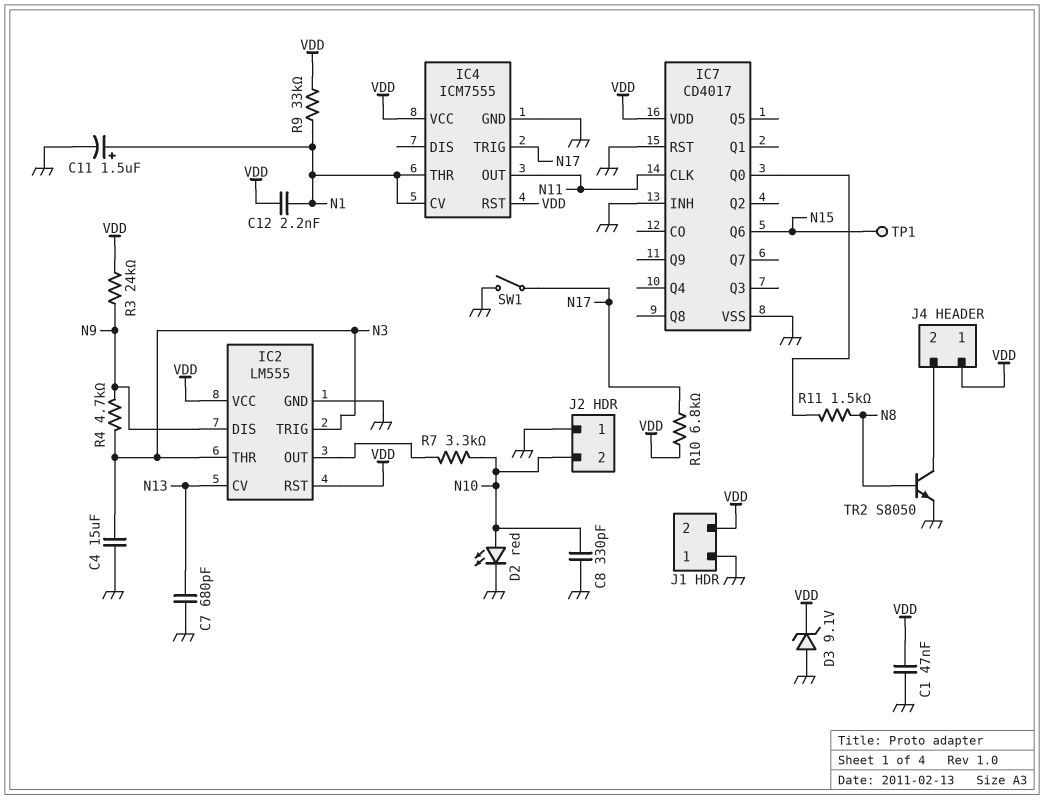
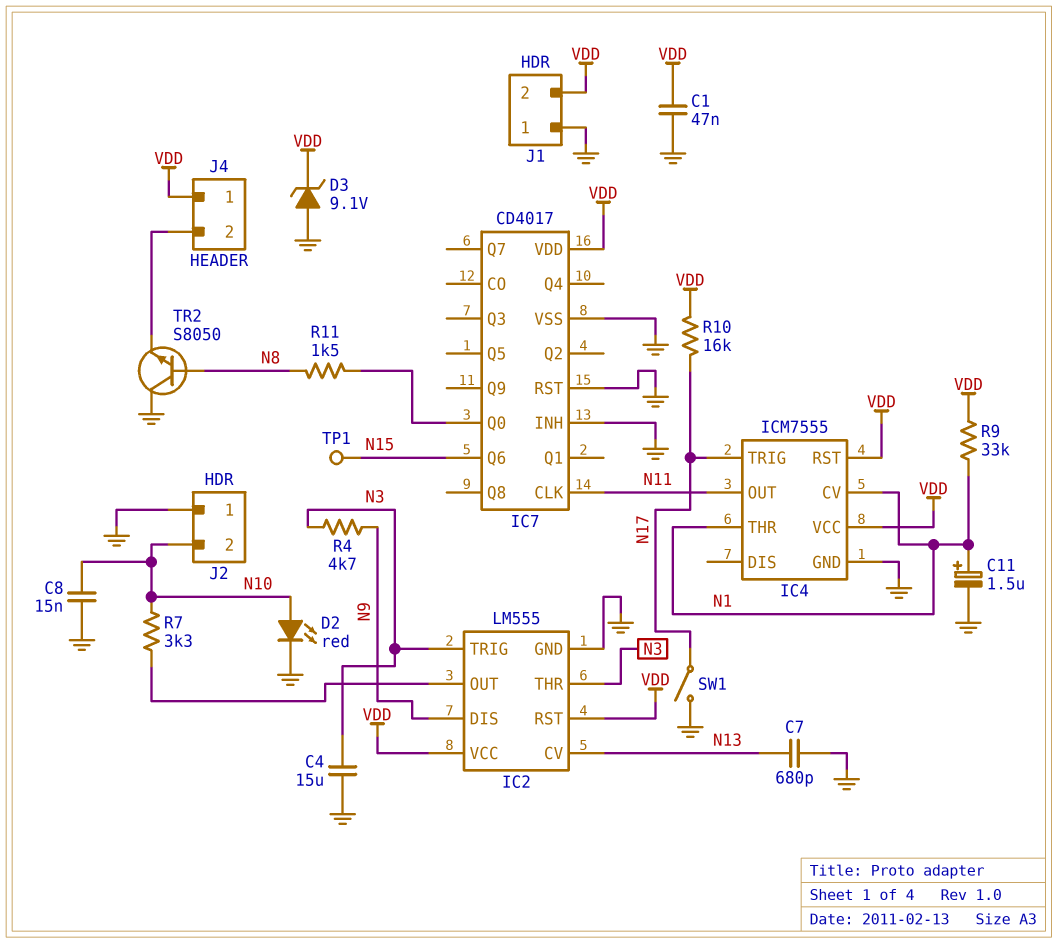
C8: 330pF (GND, N10) -> 15nF (GND, N10)
C12: 2.2nF (N1, VDD) -> none
R3: 24k (N9, VDD) -> none
R10: 6.8k (N17, VDD) -> 16k (N17, VDD)
TR2: NPN S8050 (B N8, C J4/2, E GND) -> NPN S8050 (B N8, C GND, E J4/2)

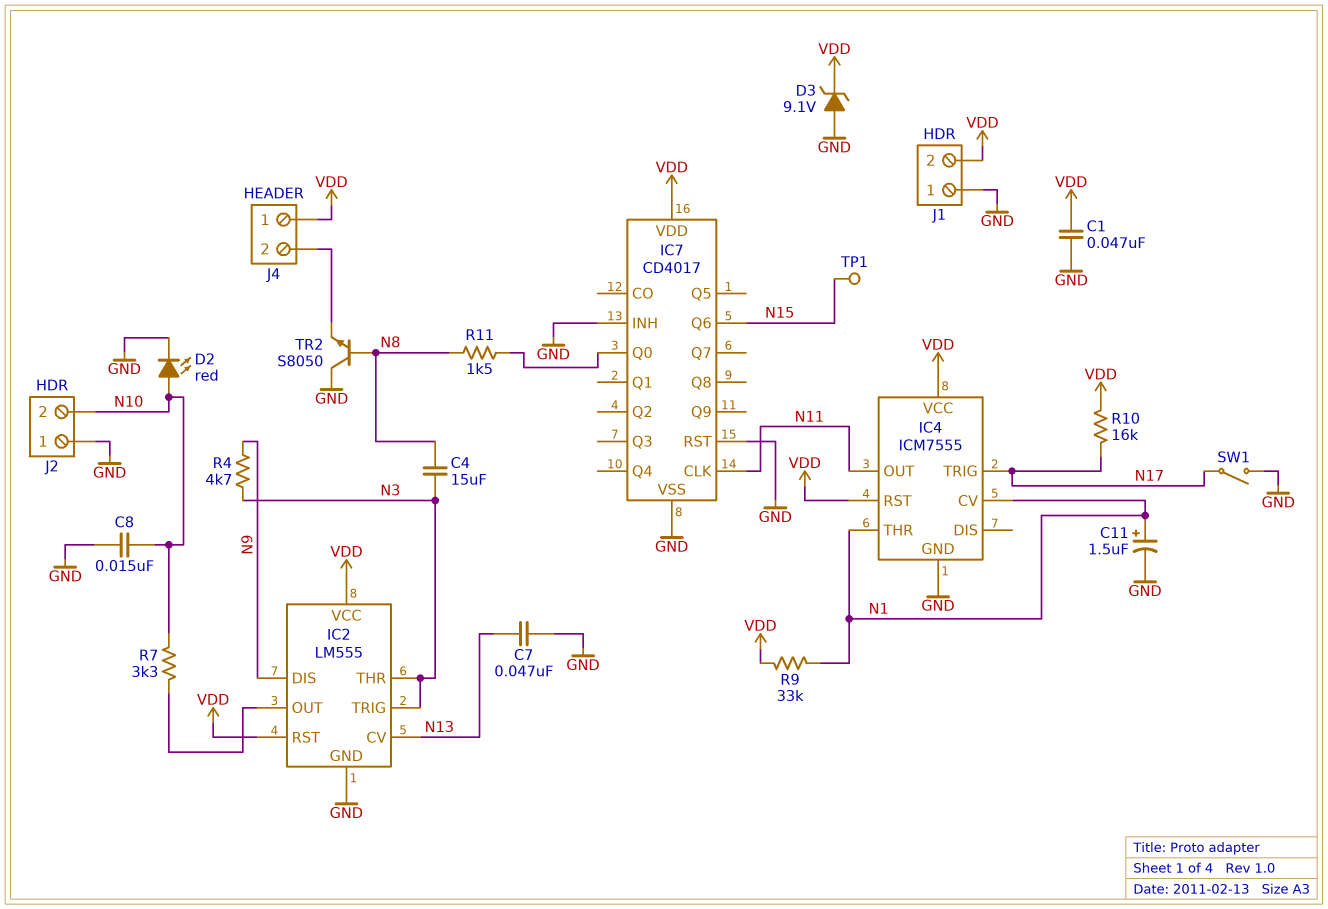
C4: 15uF (GND, N3) -> 15uF (N3, N8)
C7: 680pF (GND, N13) -> 47nF (GND, N13)

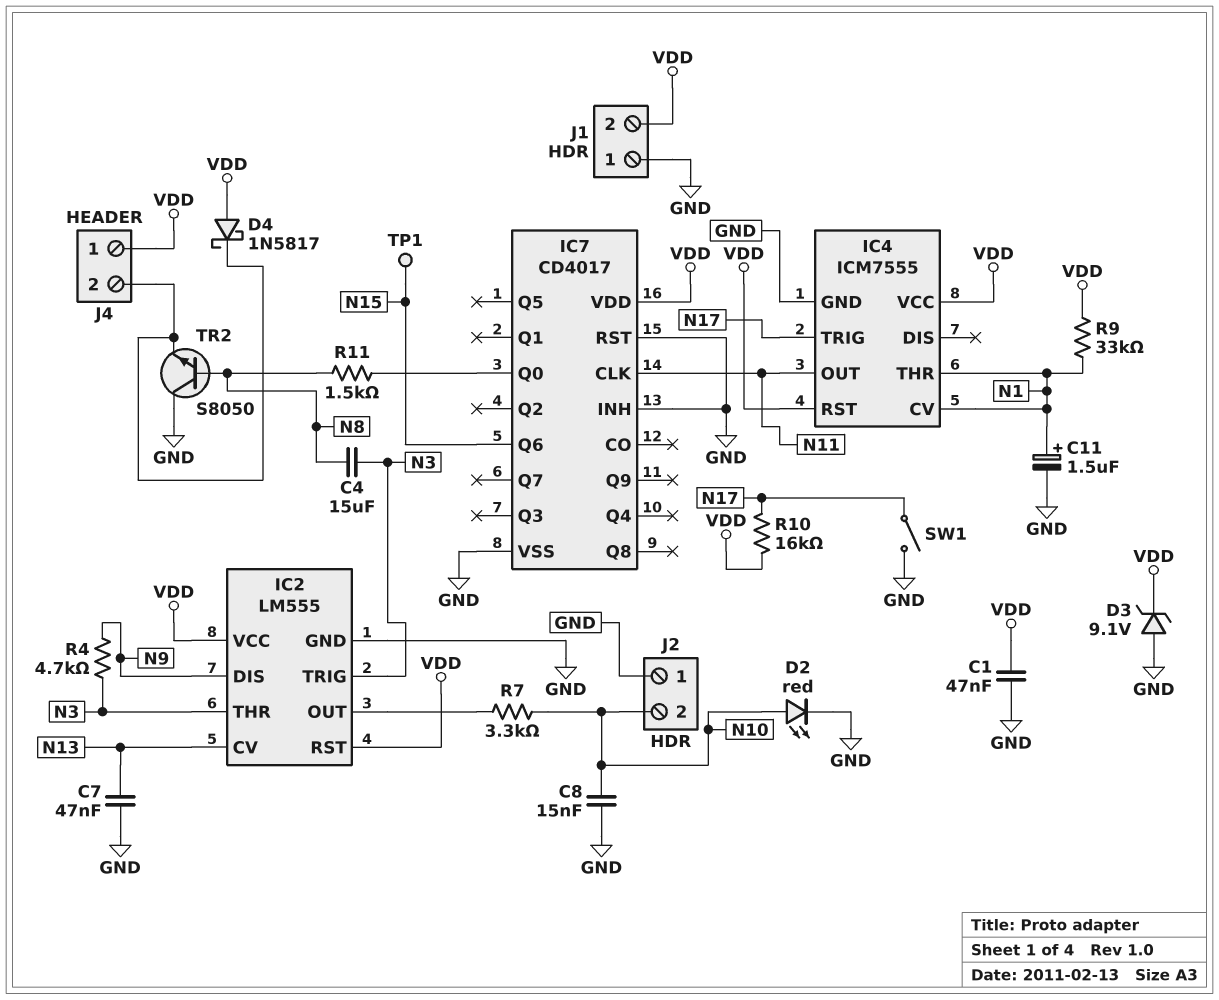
D4: none -> schottky 1N5817 (A VDD, K J4/2)

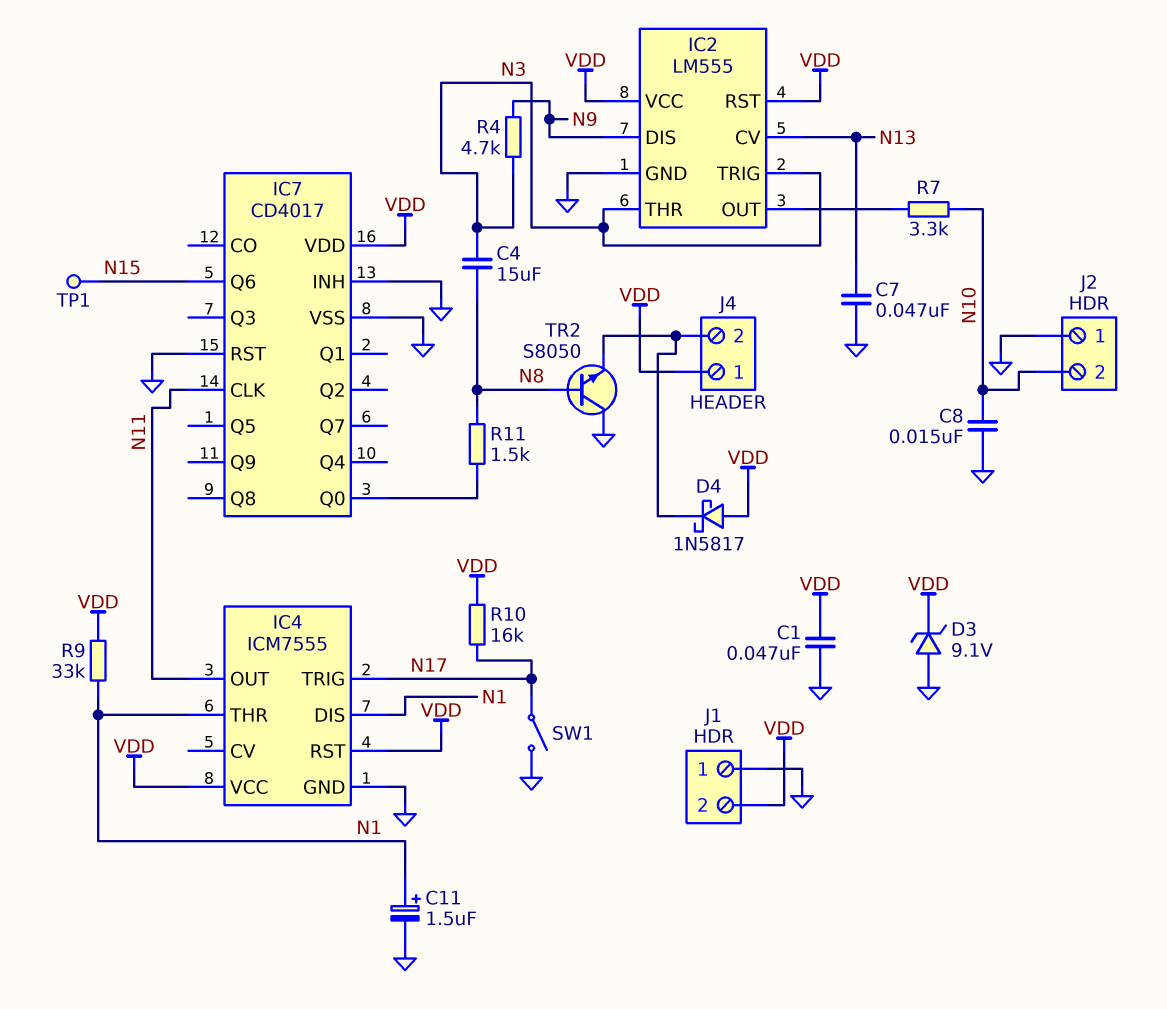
D2: LED red (A N10, K GND) -> none
IC4 pin CV: N1 -> none
IC4 pin DIS: none -> N1

